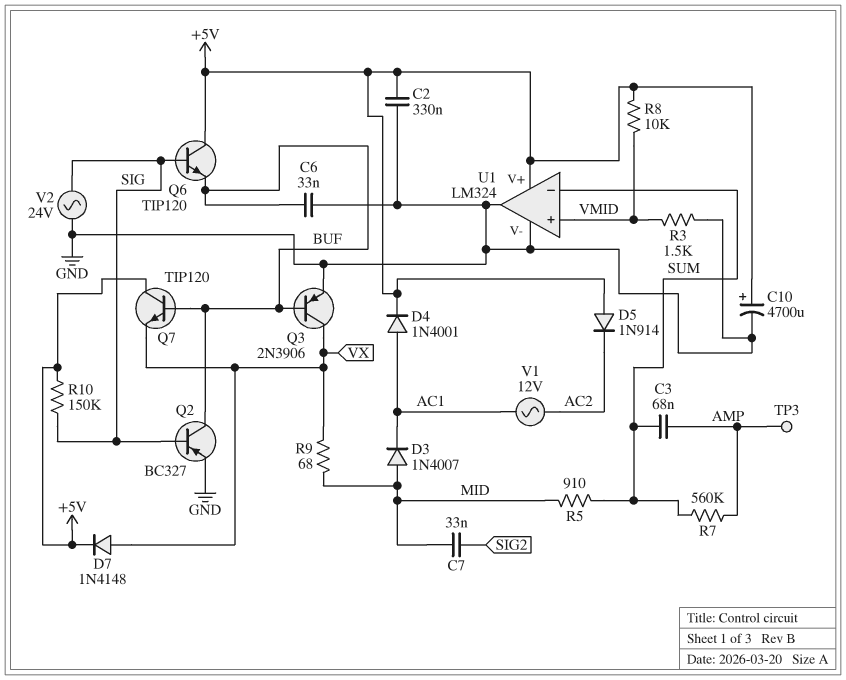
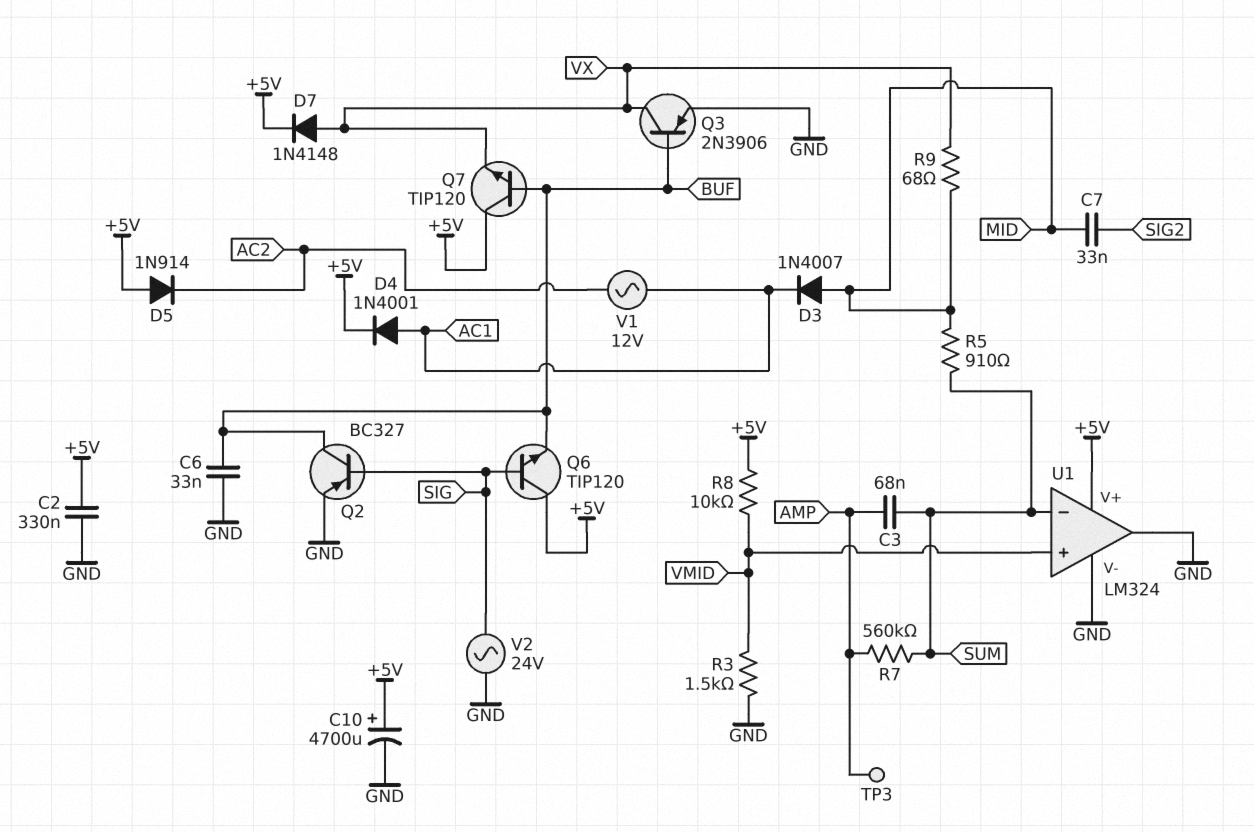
R10: 150k (+5V, SIG) -> none

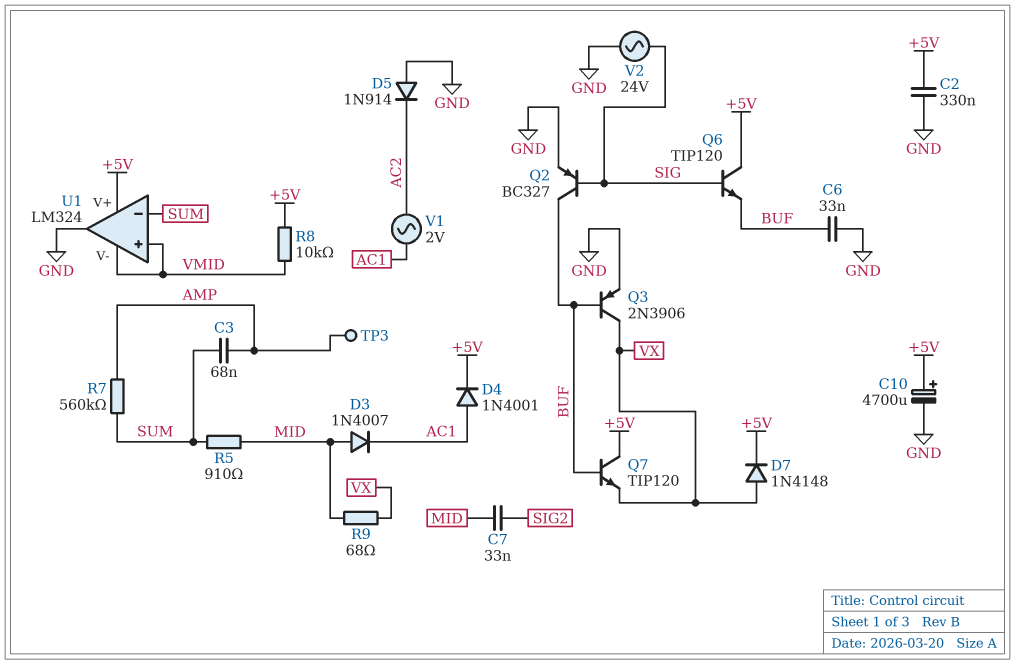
D5: diode 1N914 (A +5V, K AC2) -> diode 1N914 (A GND, K AC2)
R3: 1.5k (GND, VMID) -> none
U1 pin V-: GND -> VMID
V1: AC 12V (AC1, AC2) -> AC 2V (AC1, AC2)

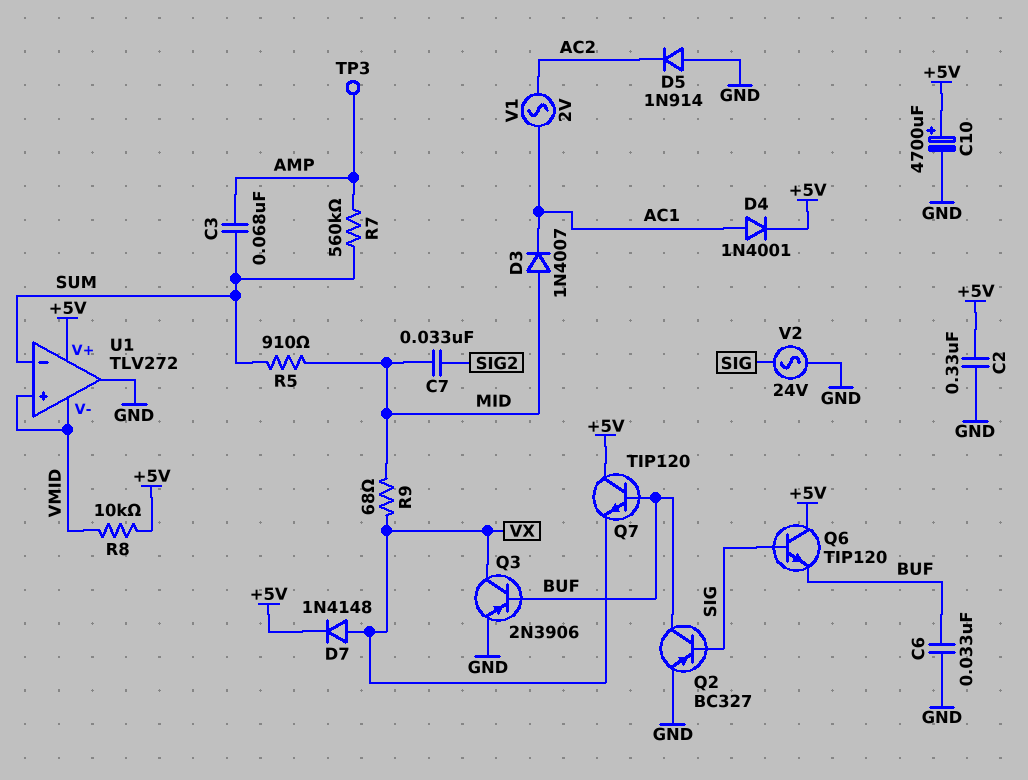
U1: LM324 -> TLV272

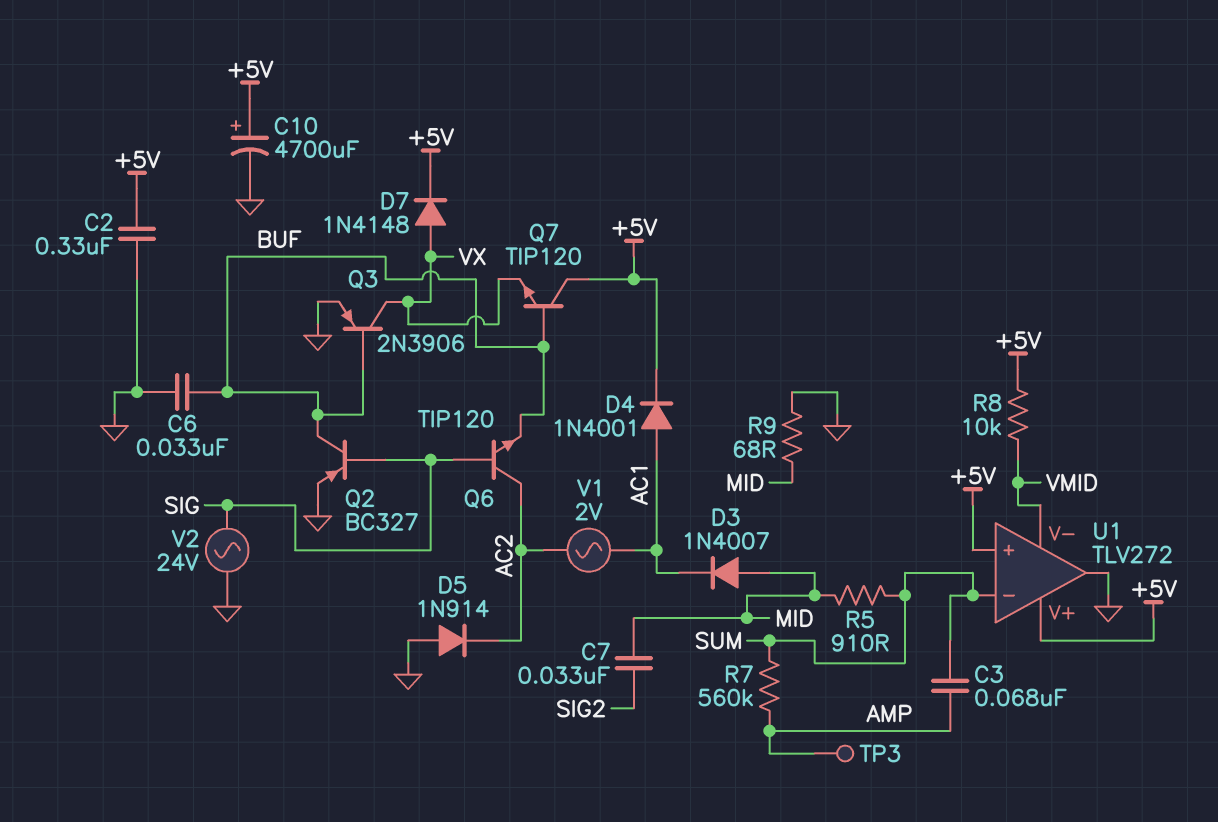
Q6: NPN TIP120 (B SIG, C +5V, E BUF) -> NPN TIP120 (B SIG, C AC2, E BUF)
R9: 68 (MID, VX) -> 68 (GND, MID)
U1 pin in+: VMID -> +5V

